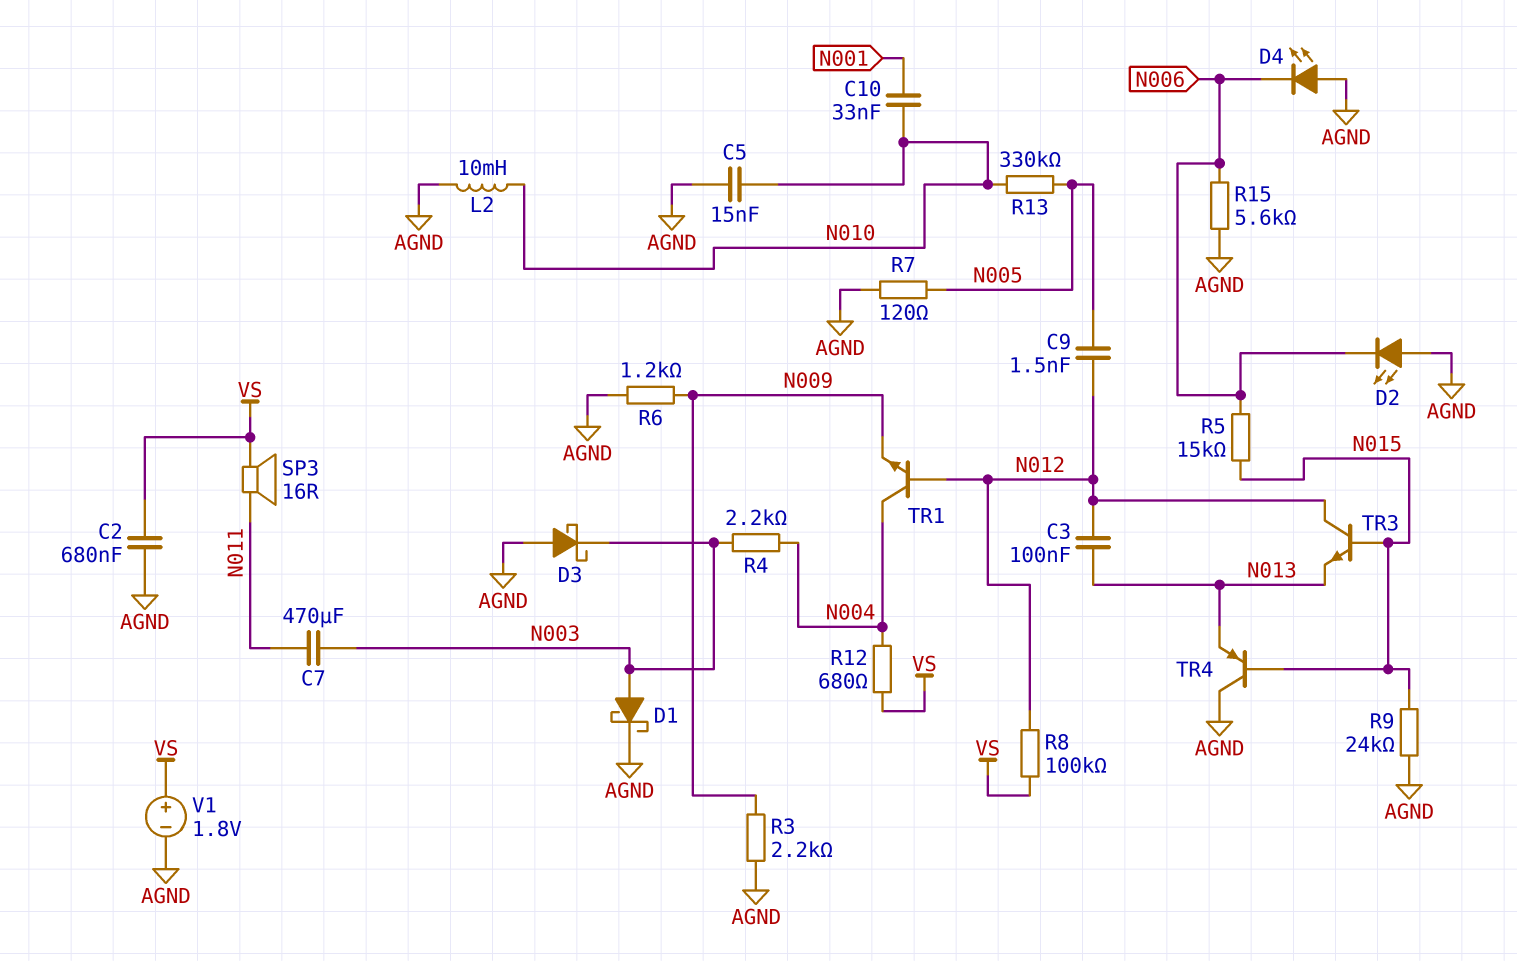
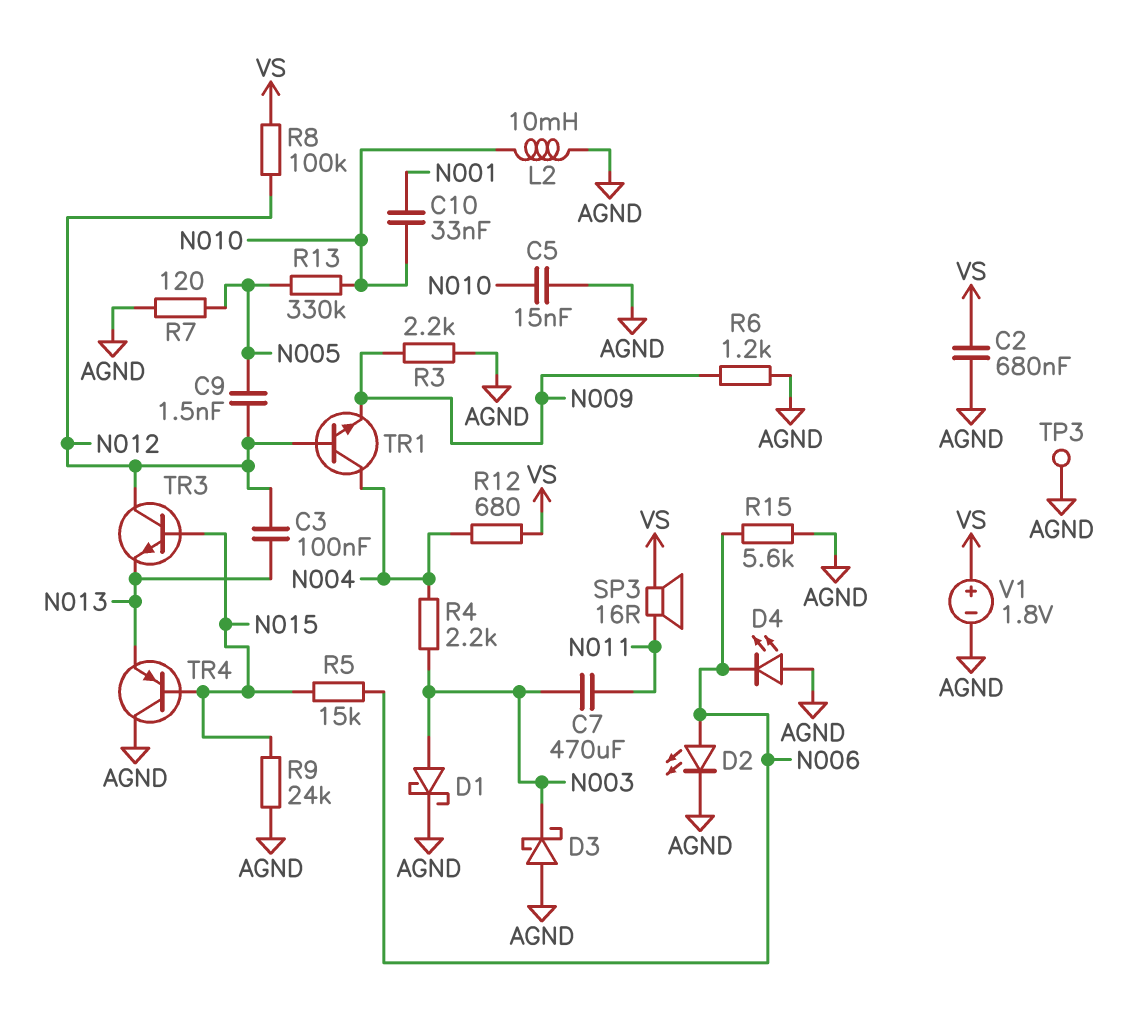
D2: LED (A AGND, K N006) -> LED (A N006, K AGND)
TP3: none -> test point (AGND)

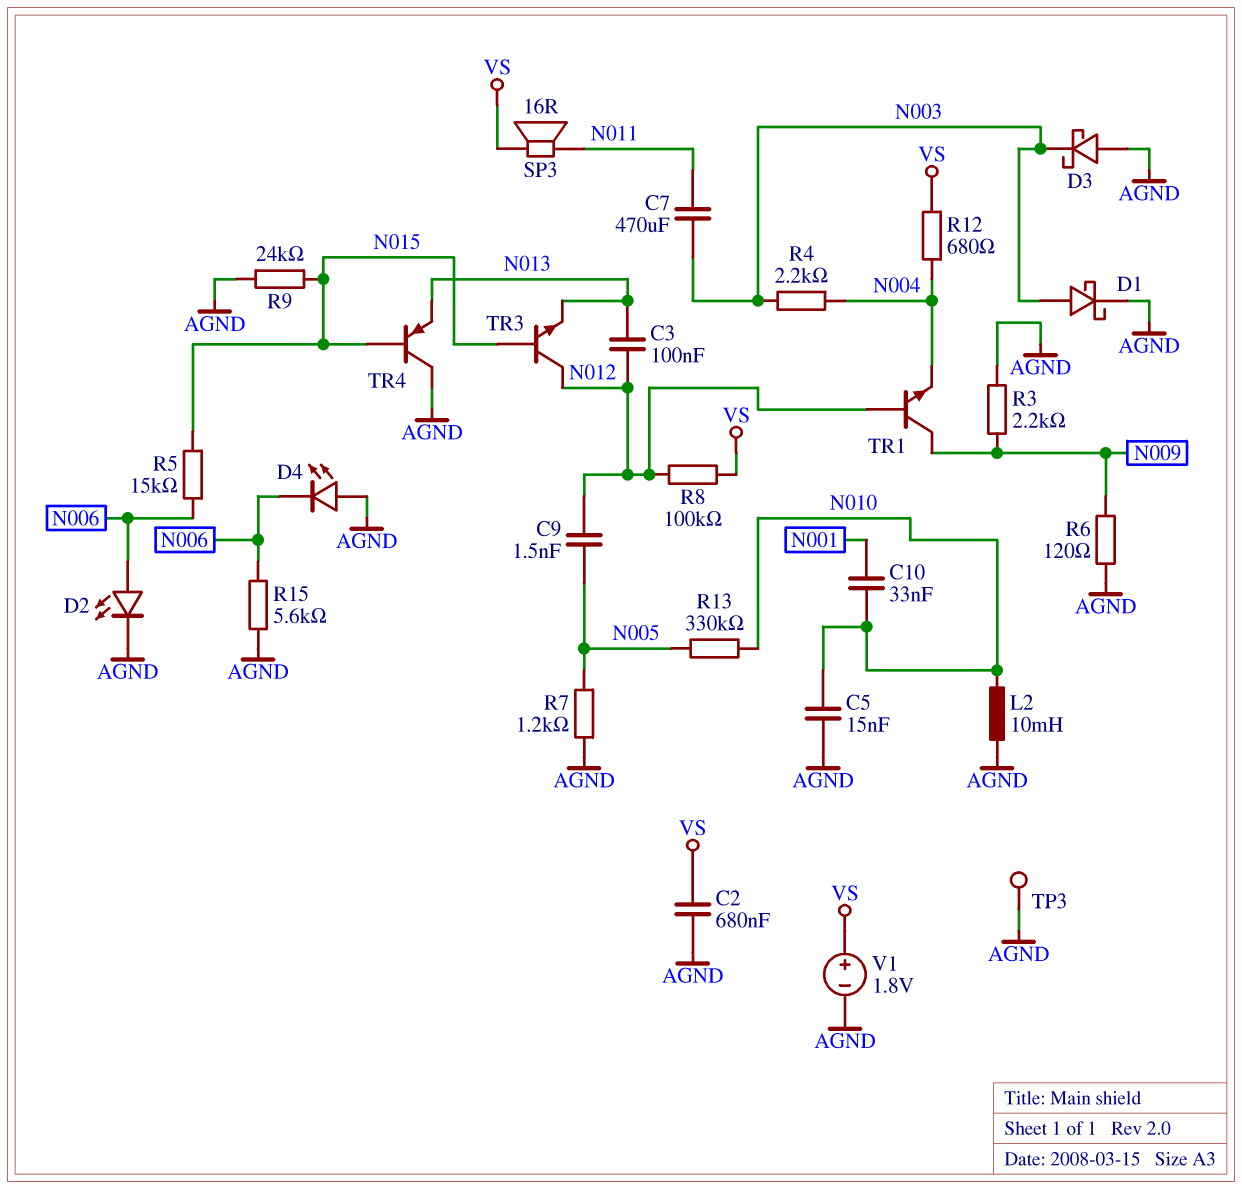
R6: 1.2k (AGND, N009) -> 120 (AGND, N009)
R7: 120 (AGND, N005) -> 1.2k (AGND, N005)
TR1: NPN (B N012, C N004, E N009) -> NPN (B N012, C N009, E N004)

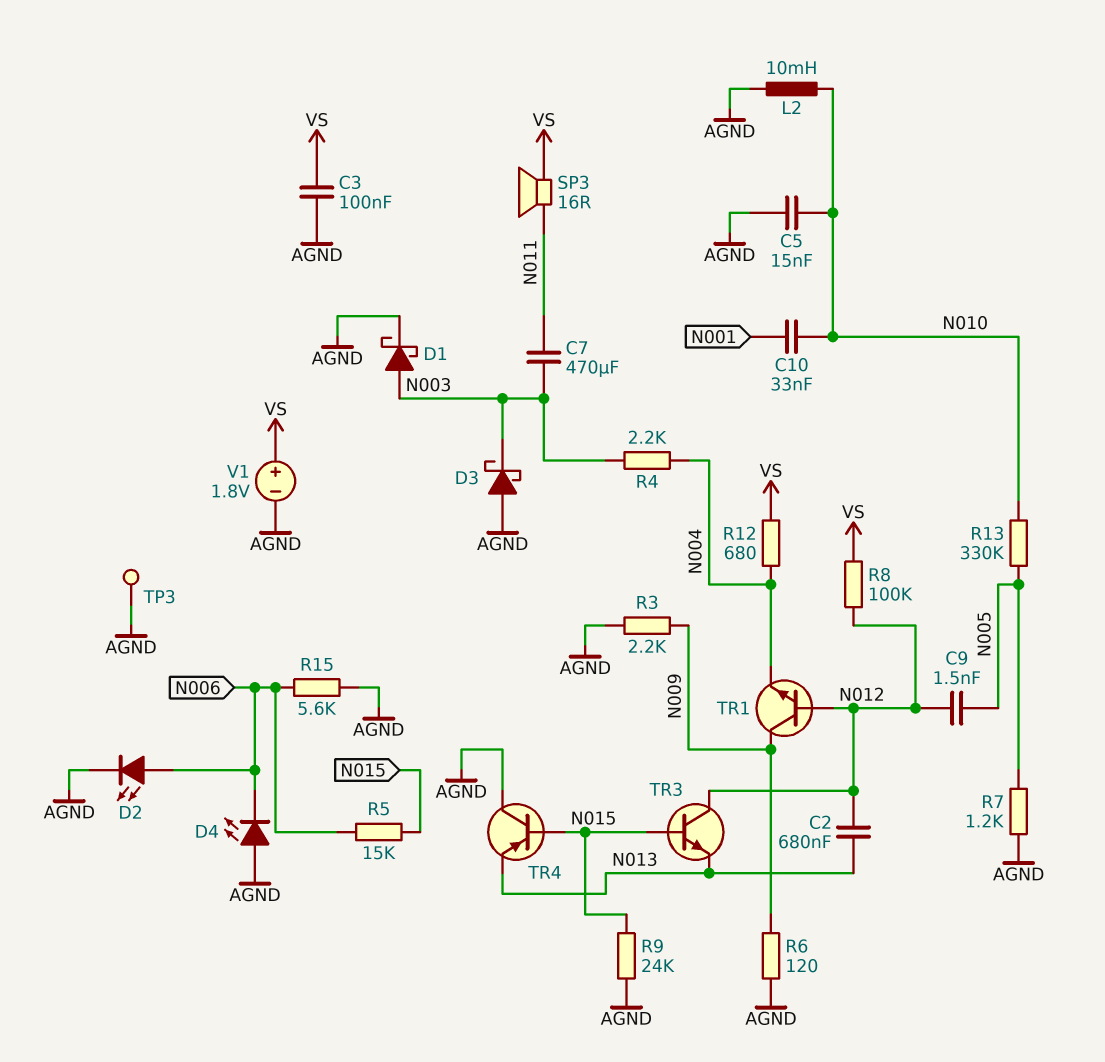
C2: 680nF (AGND, VS) -> 680nF (N012, N013)
C3: 100nF (N012, N013) -> 100nF (AGND, VS)

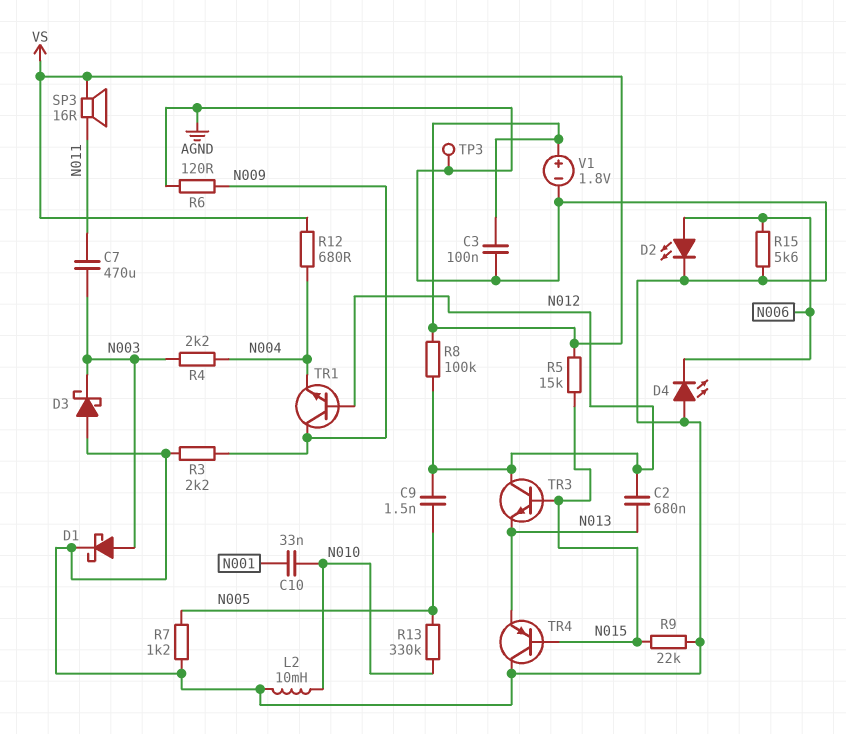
C5: 15nF (AGND, N010) -> none
R5: 15k (N006, N015) -> 15k (N015, VS)
R9: 24k (AGND, N015) -> 22k (AGND, N015)

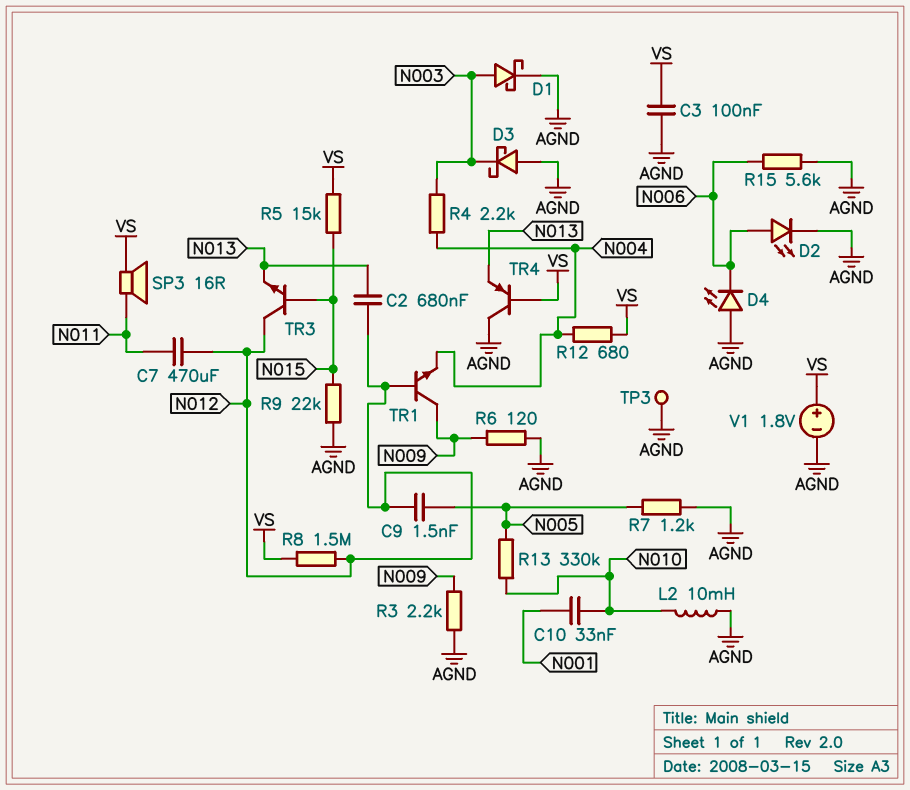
C7: 470uF (N003, N011) -> 470uF (N011, N012)
R8: 100k (N012, VS) -> 1.5M (N012, VS)
TR4: PNP (B N015, C AGND, E N013) -> PNP (B VS, C AGND, E N013)

